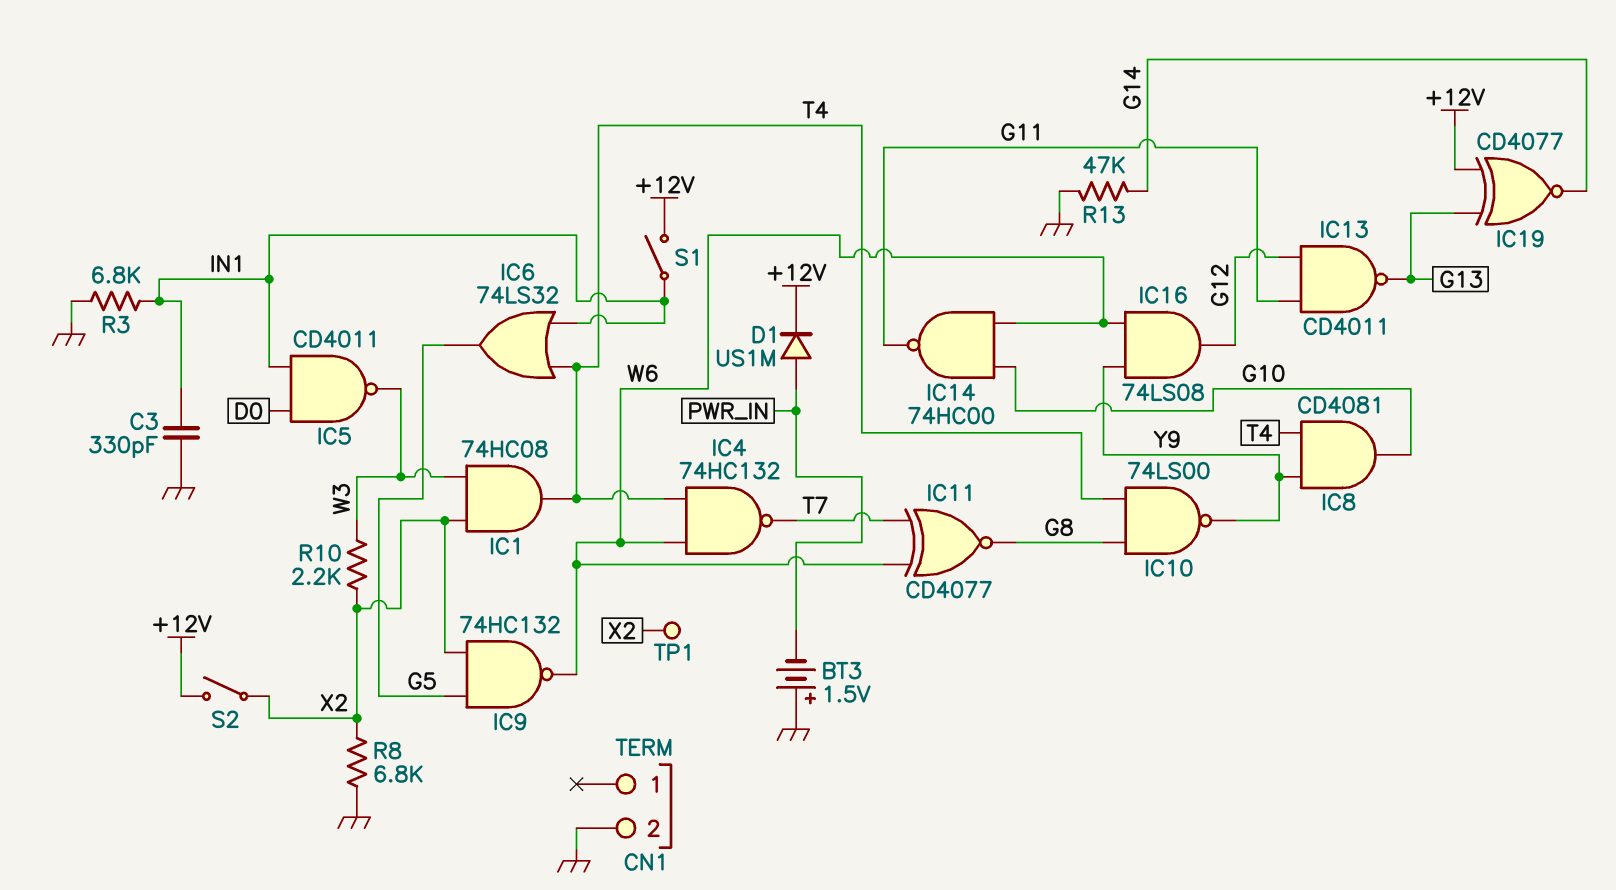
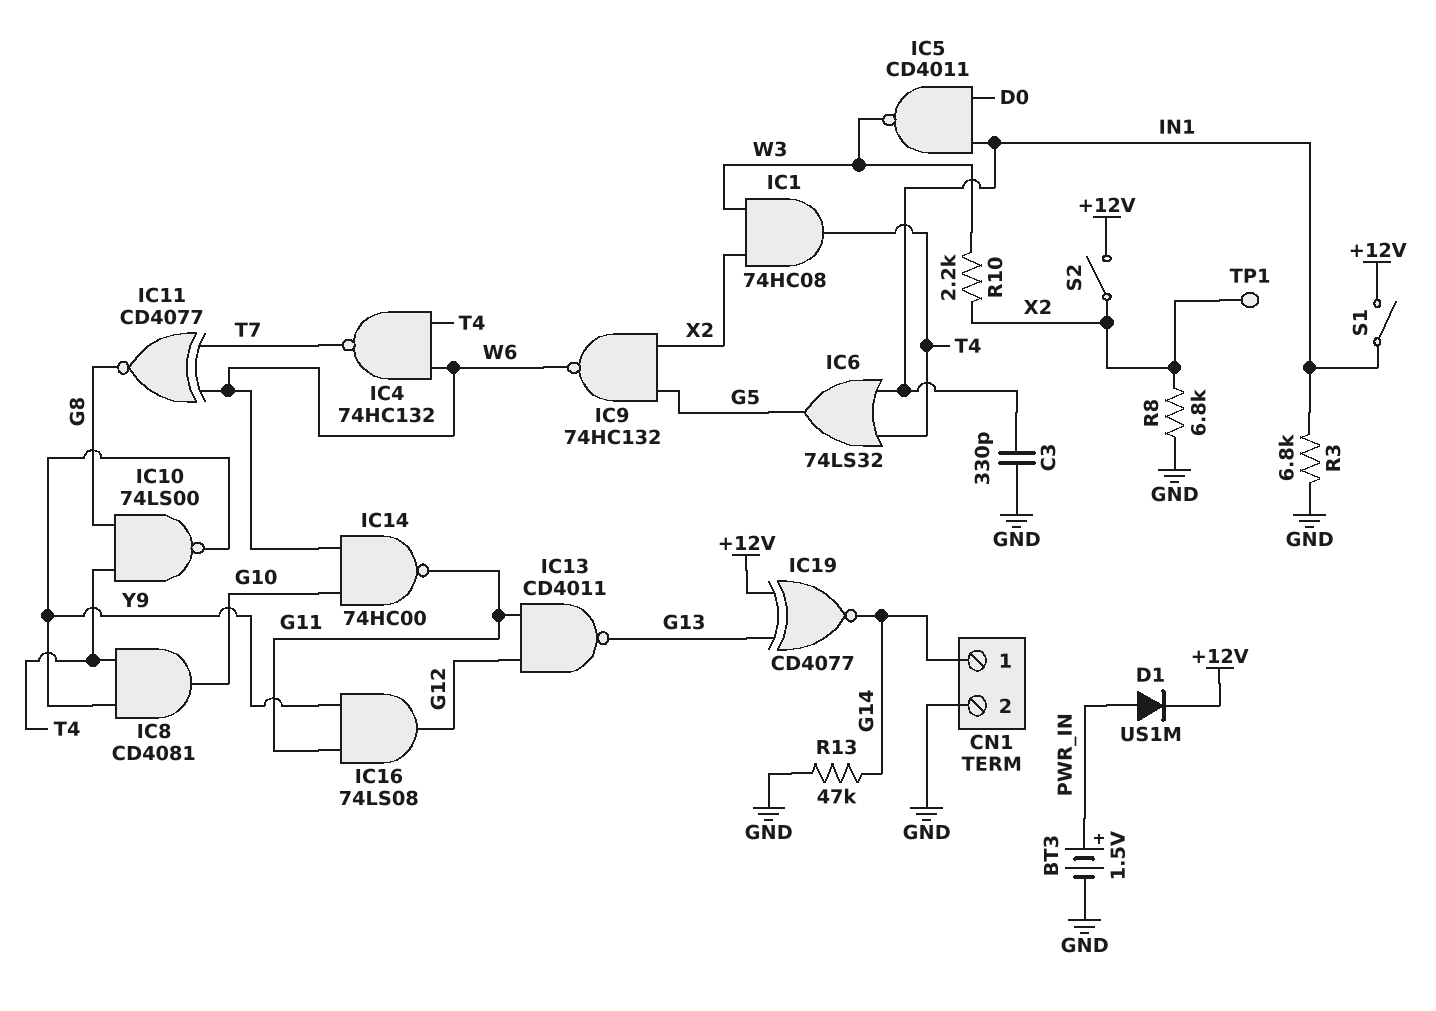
BT3: 1.5V (plus GND, minus PWR_IN) -> 1.5V (plus PWR_IN, minus GND)
CN1 pin 1: none -> G14
IC16: AND 74LS08 (in W6, in Y9, out G12) -> AND 74LS08 (in G11, in Y9, out G12)

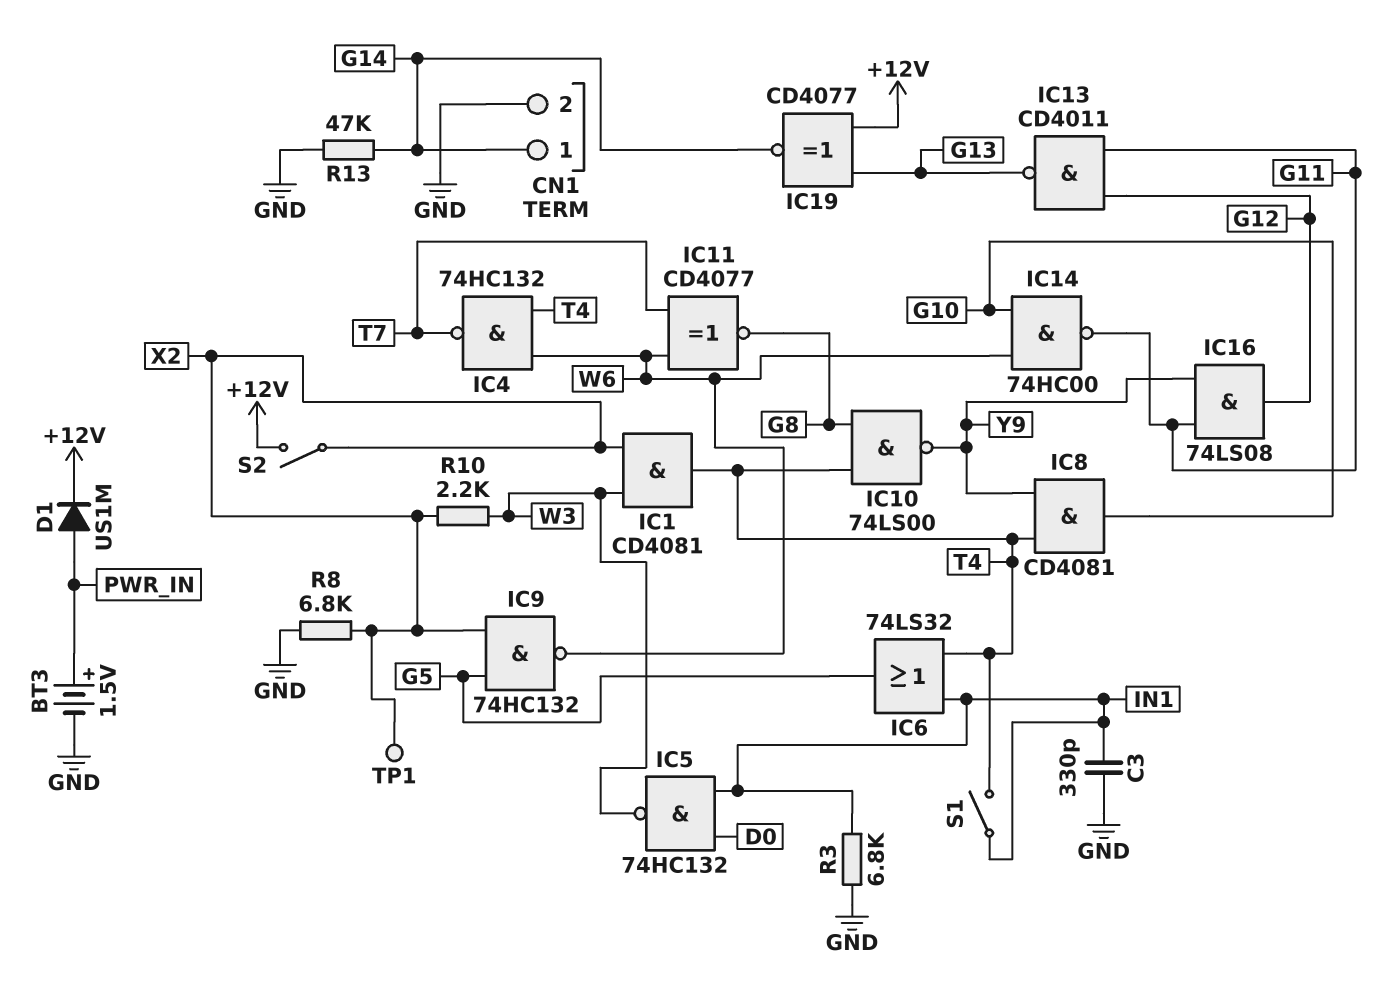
IC1: AND 74HC08 (in W3, in X2, out T4) -> AND CD4081 (in W3, in X2, out T4)
IC5: NAND CD4011 (in D0, in IN1, out W3) -> NAND 74HC132 (in D0, in IN1, out W3)
S1: switch (+12V, IN1) -> switch (IN1, T4)

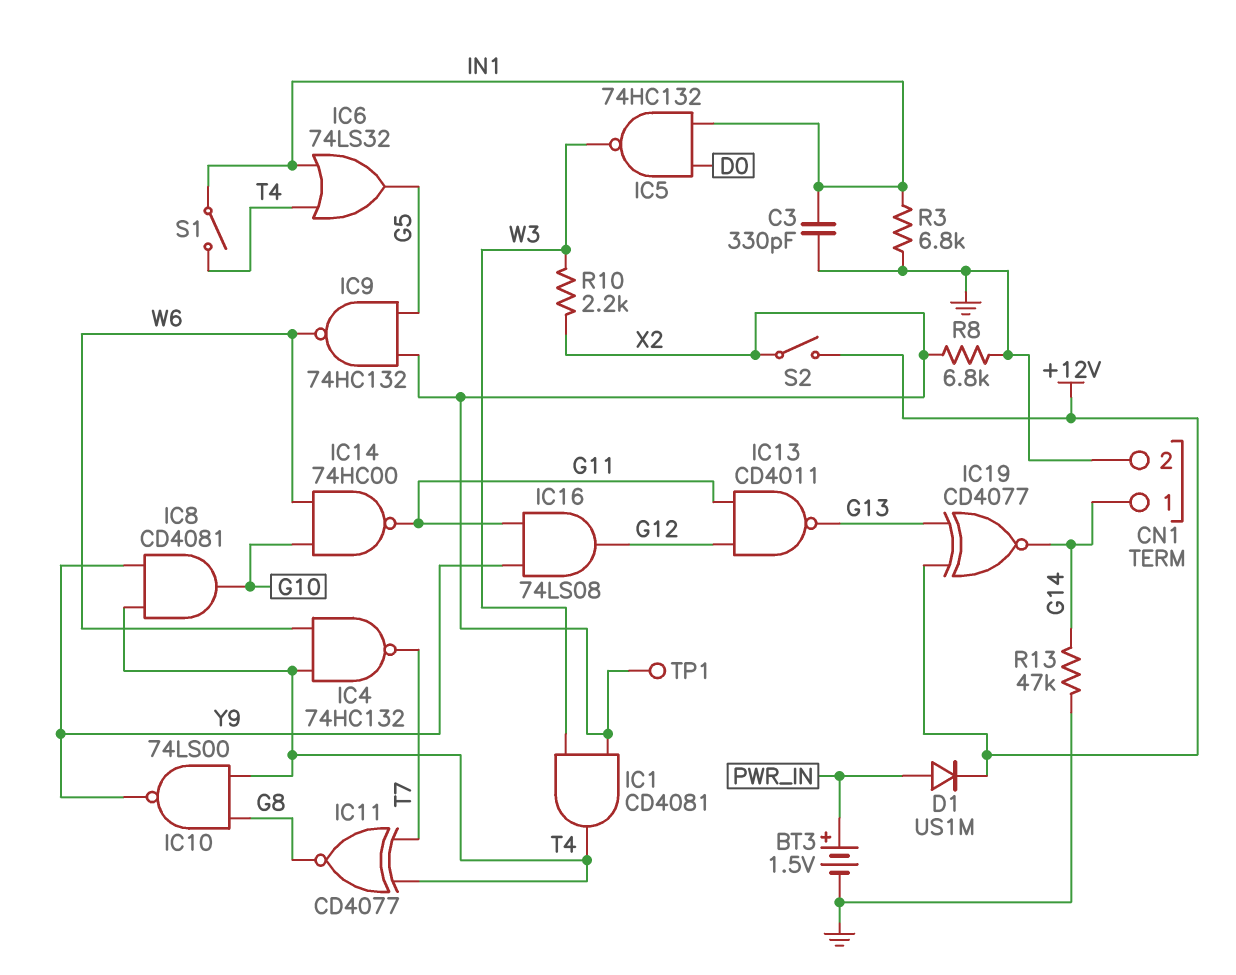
IC11: XNOR CD4077 (in T7, in W6, out G8) -> XNOR CD4077 (in T4, in T7, out G8)

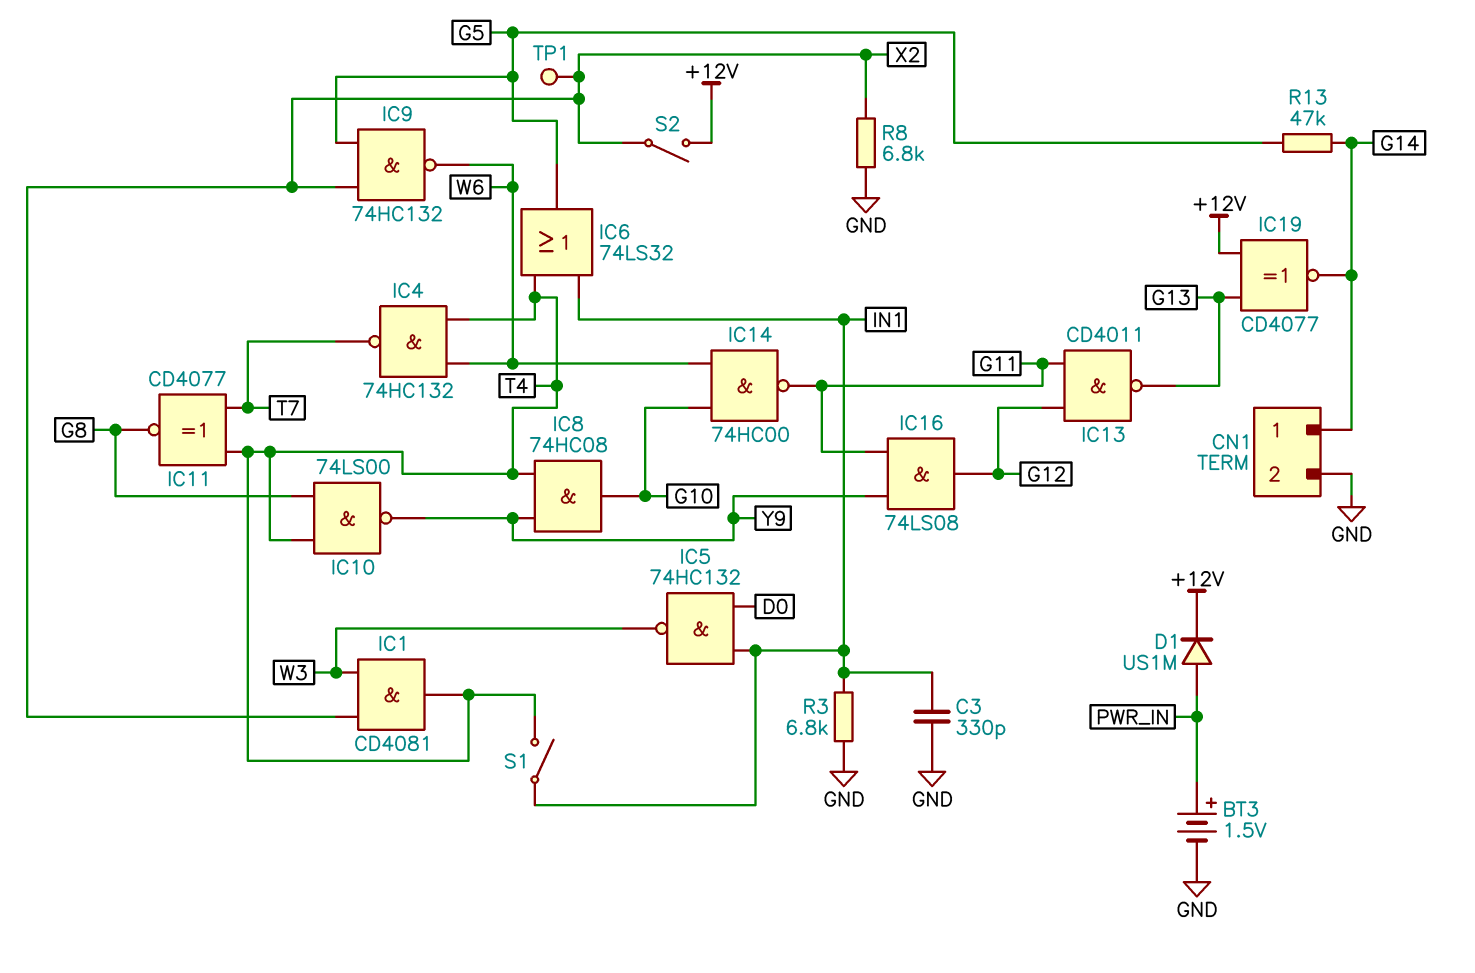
IC8: AND CD4081 (in T4, in Y9, out G10) -> AND 74HC08 (in T4, in Y9, out G10)
R10: 2.2k (W3, X2) -> none
R13: 47k (G14, GND) -> 47k (G5, G14)

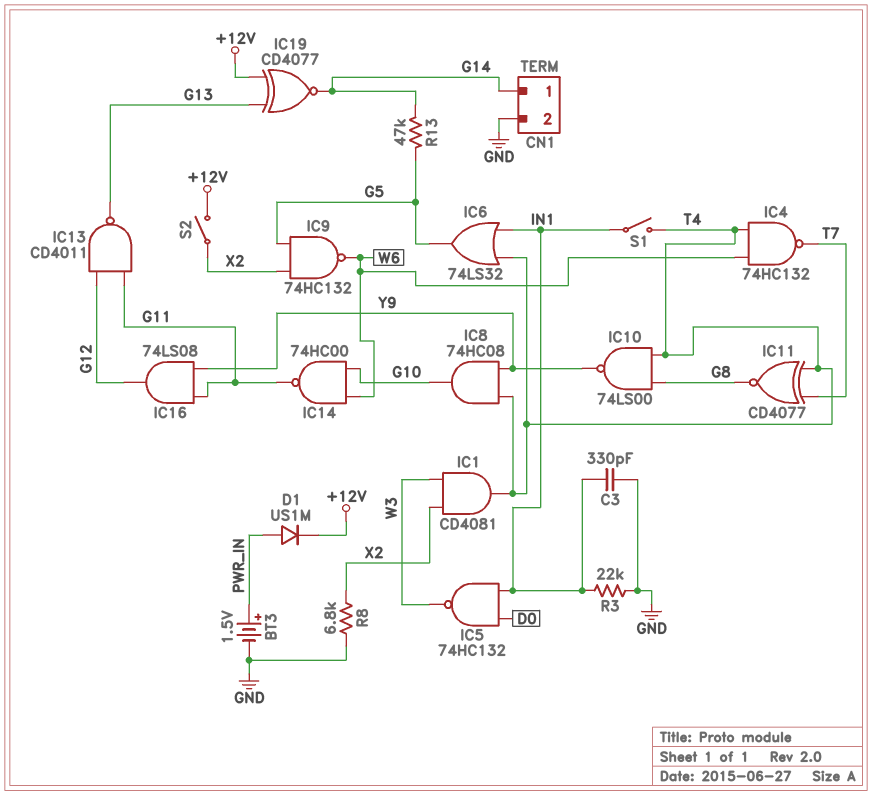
R3: 6.8k (GND, IN1) -> 22k (GND, IN1)
TP1: test point (X2) -> none

